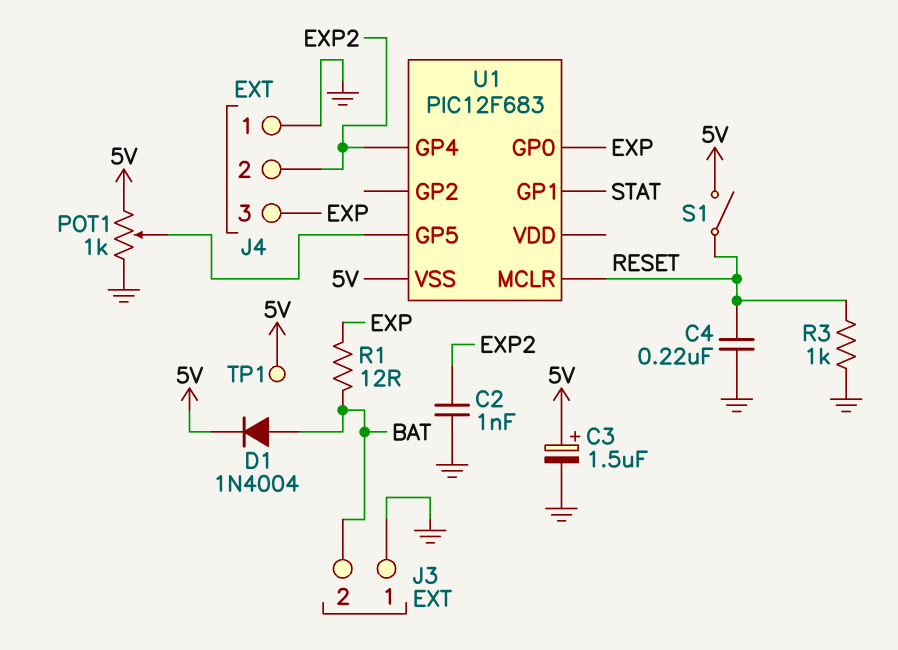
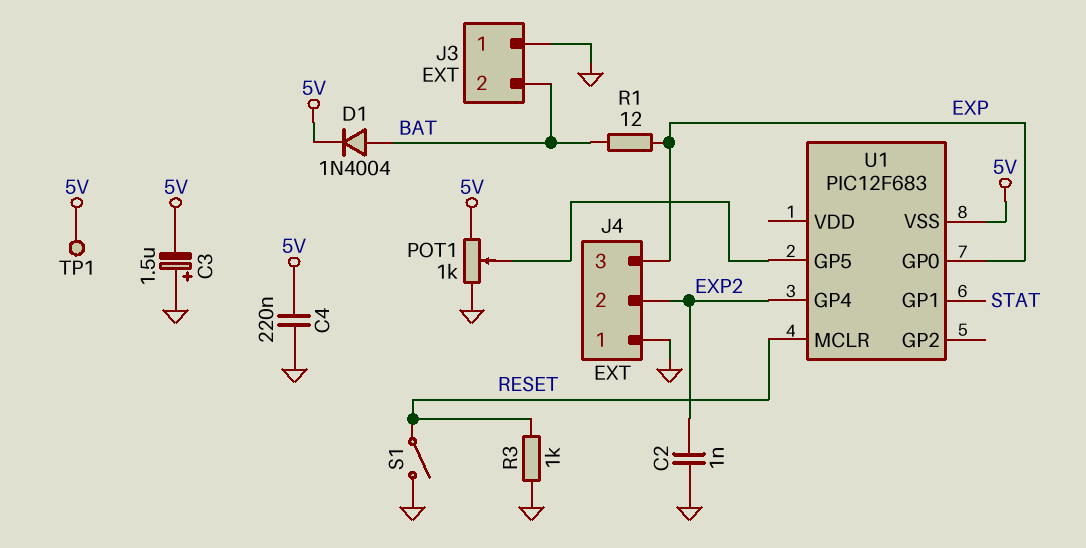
C3: 1.5uF (plus 5V, minus GND) -> 1.5uF (plus GND, minus 5V)
C4: 220nF (GND, RESET) -> 220nF (5V, GND)
S1: switch (5V, RESET) -> switch (GND, RESET)

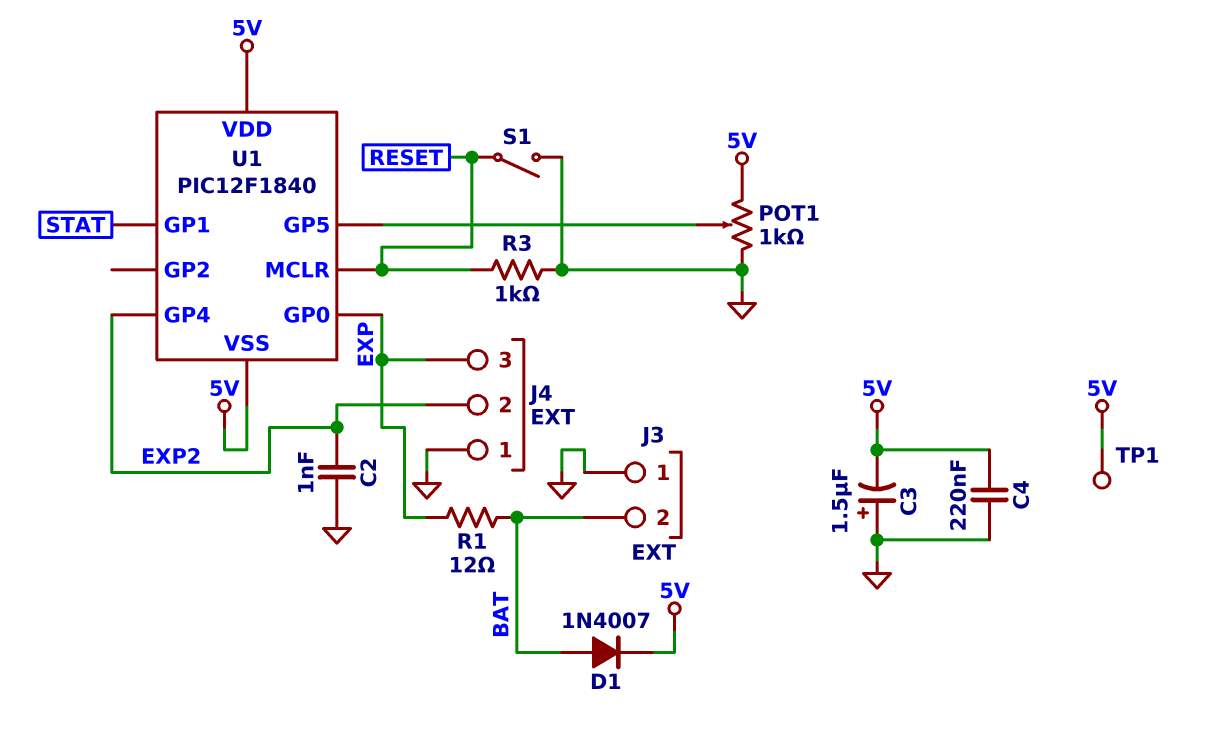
D1: diode 1N4004 (A BAT, K 5V) -> diode 1N4007 (A BAT, K 5V)
U1: PIC12F683 -> PIC12F1840
U1 pin VDD: none -> 5V

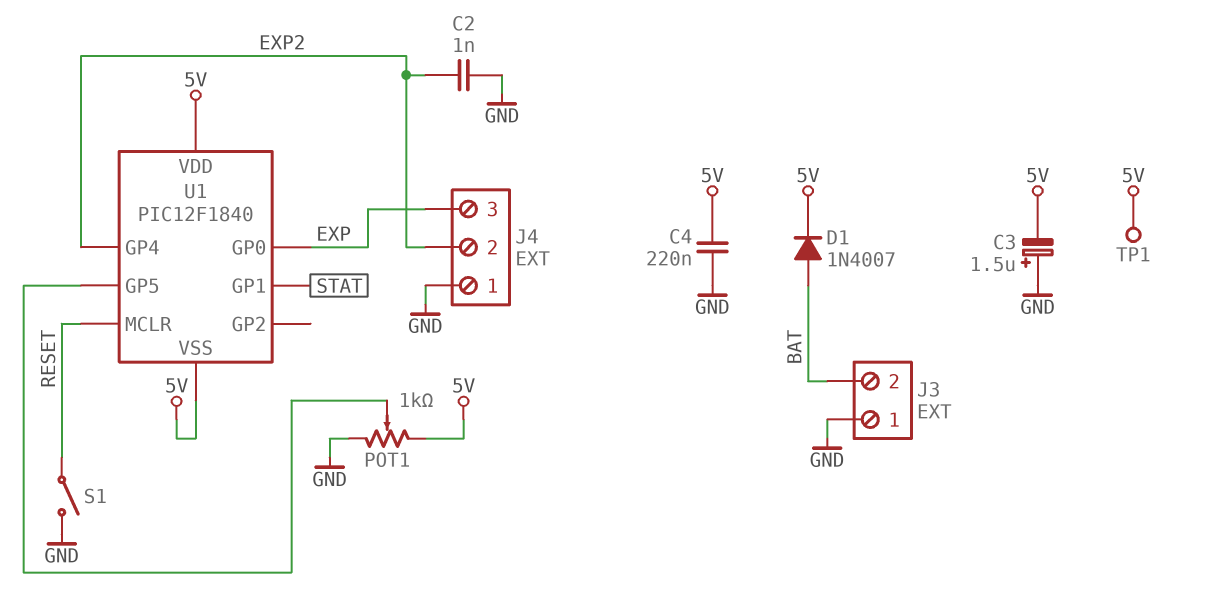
R1: 12 (BAT, EXP) -> none
R3: 1k (GND, RESET) -> none

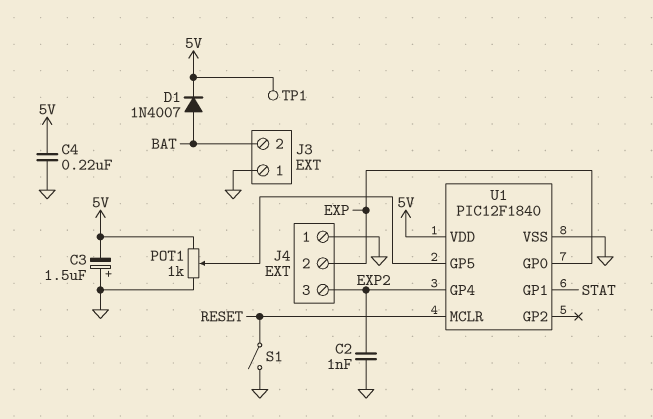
J4 pin 2: EXP2 -> EXP
J4 pin 3: EXP -> EXP2
U1 pin VSS: 5V -> GND

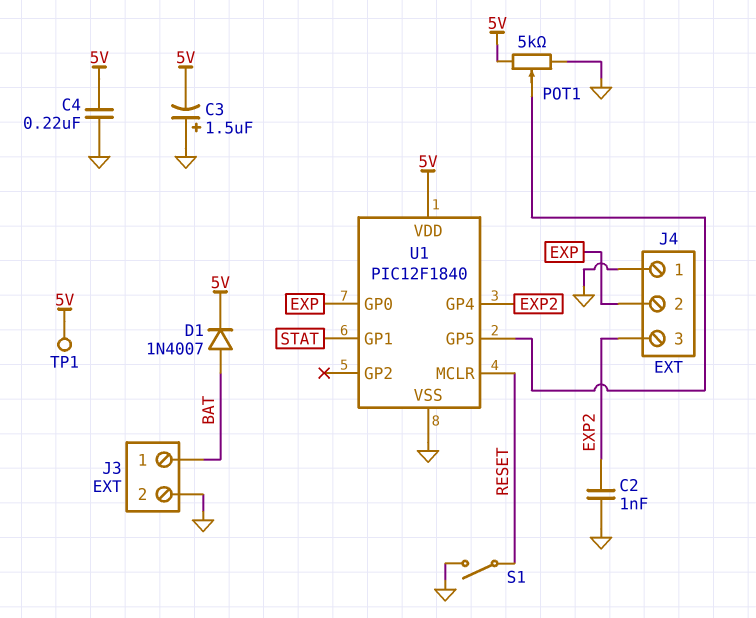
J3 pin 1: GND -> BAT
J3 pin 2: BAT -> GND
POT1: 1k (5V, GND, wiper U1/GP5) -> 5k (5V, GND, wiper U1/GP5)

